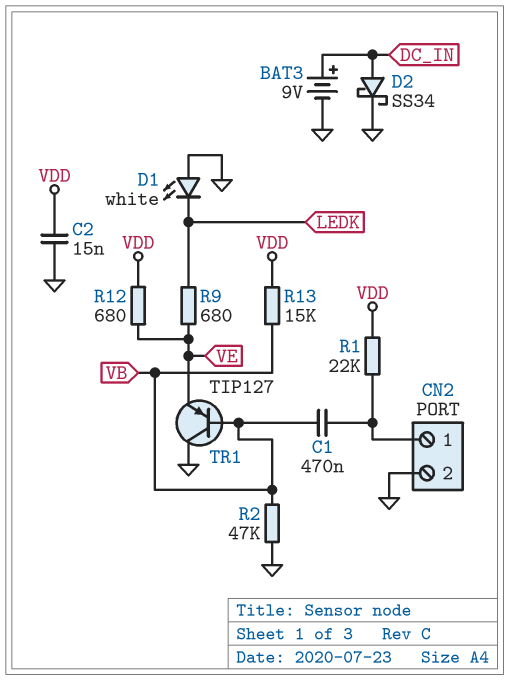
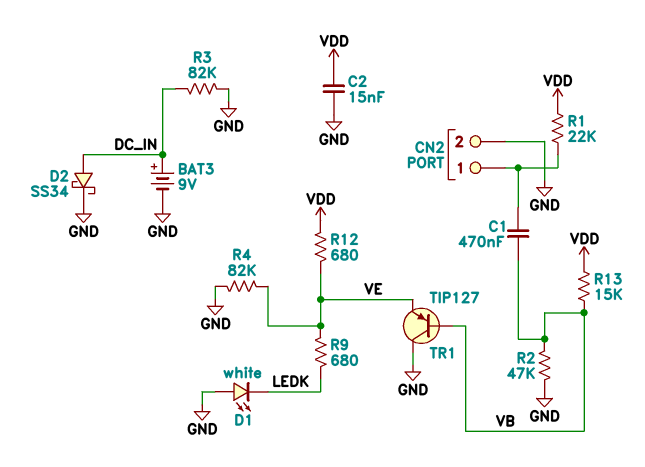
R3: none -> 82k (DC_IN, GND)
R4: none -> 82k (GND, VE)

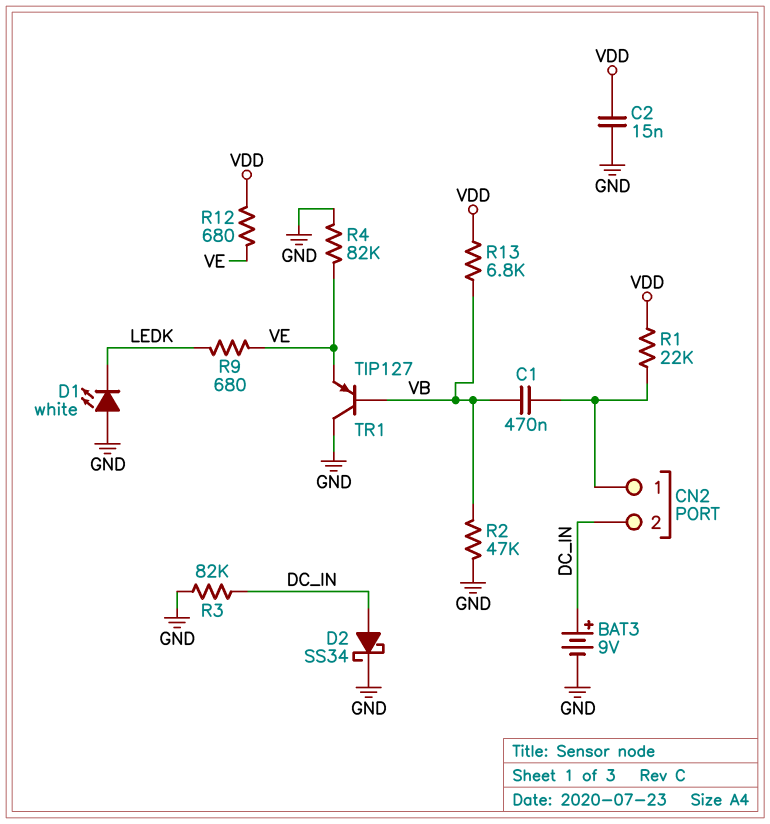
CN2 pin 2: GND -> DC_IN
R13: 15k (VB, VDD) -> 6.8k (VB, VDD)

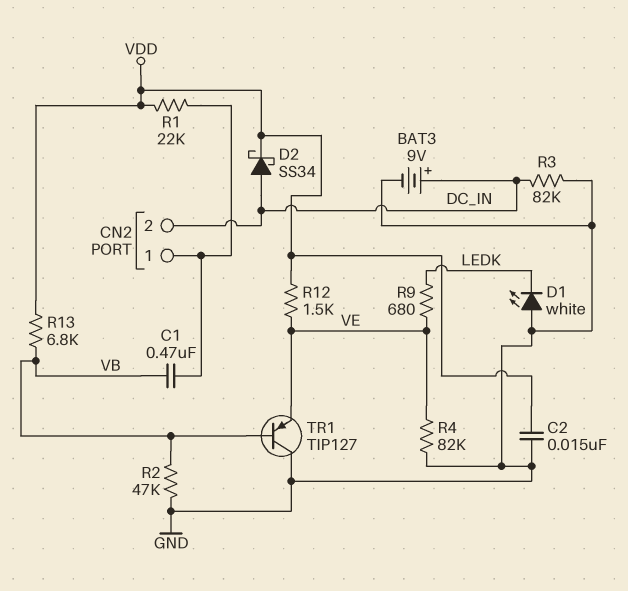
D2: schottky SS34 (A DC_IN, K GND) -> schottky SS34 (A DC_IN, K VDD)
R12: 680 (VDD, VE) -> 1.5k (VDD, VE)

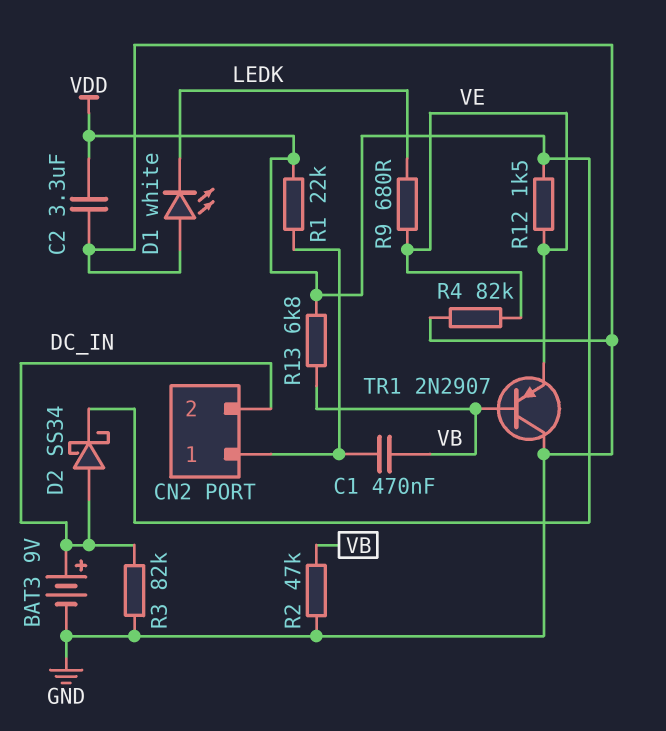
C2: 15nF (GND, VDD) -> 3.3uF (GND, VDD)
TR1: PNP TIP127 (B VB, C GND, E VE) -> PNP 2N2907 (B VB, C GND, E VE)

